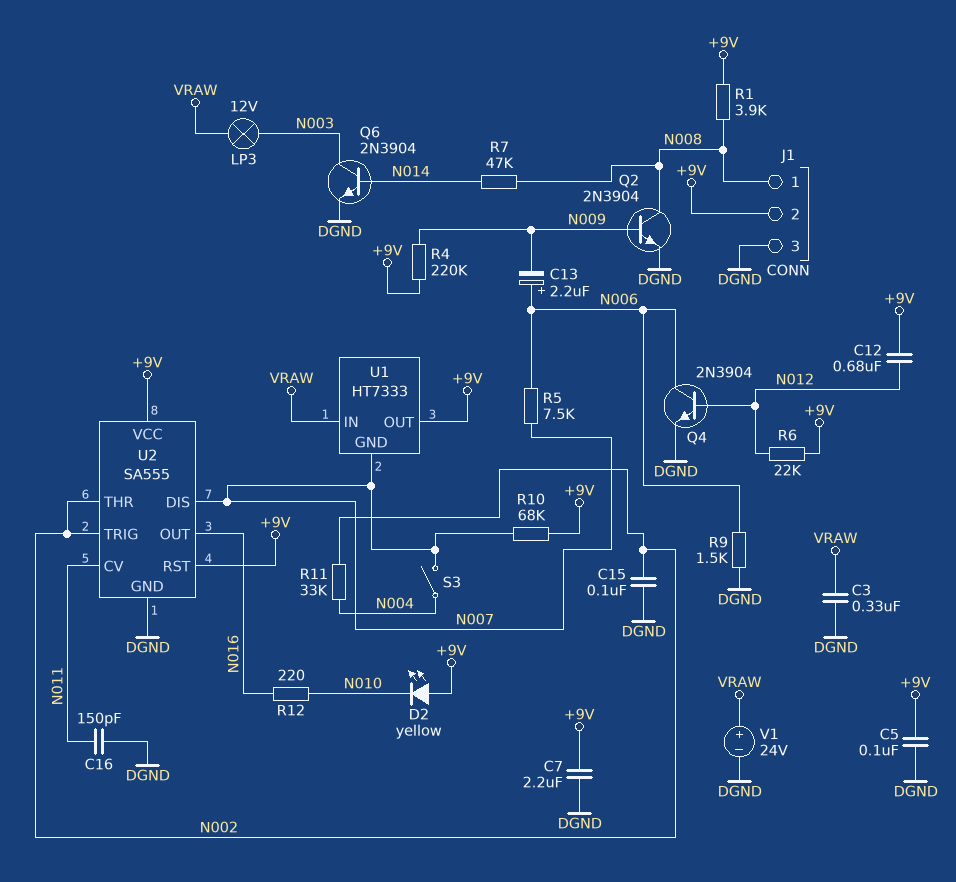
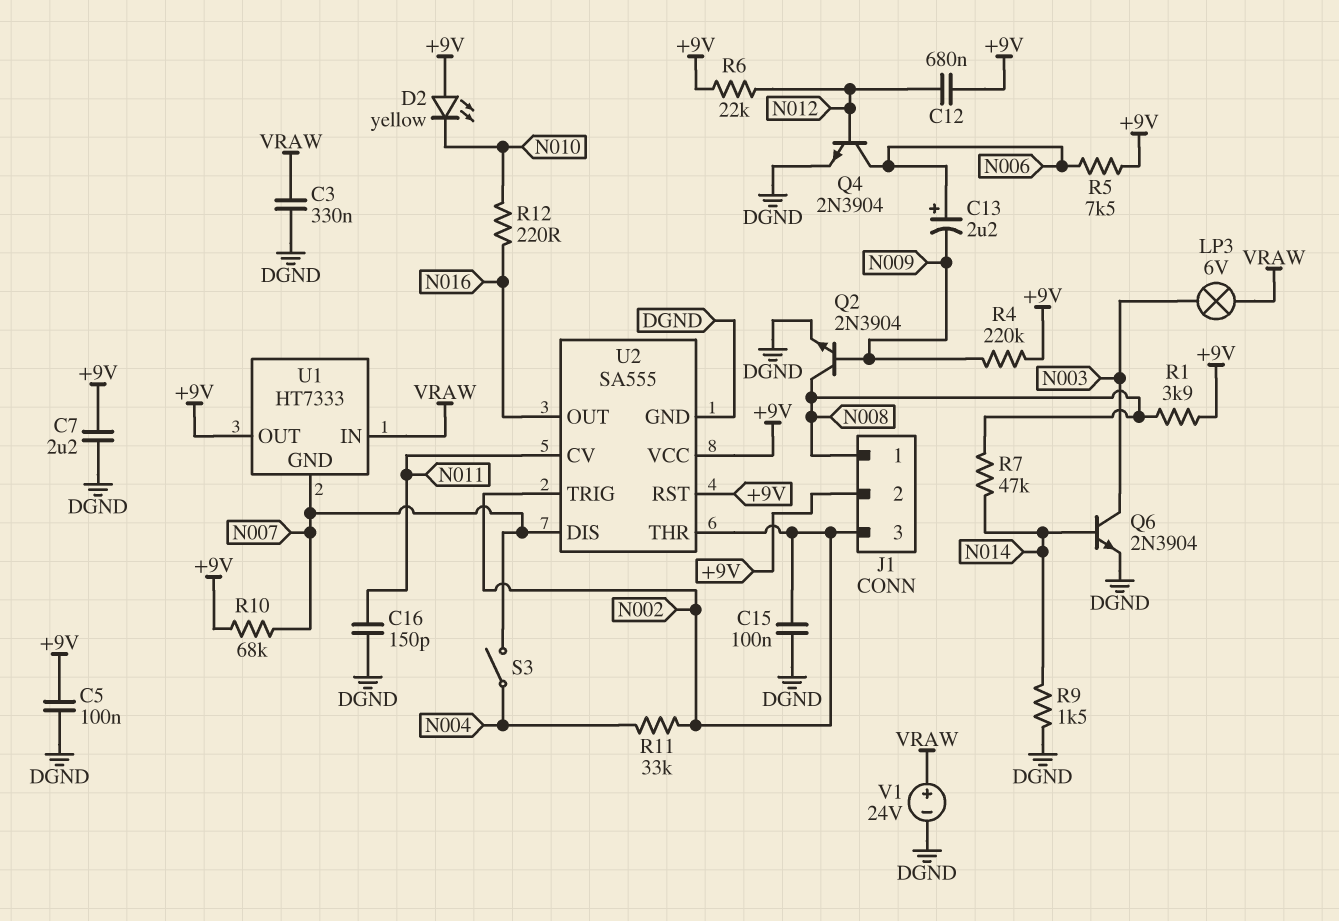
J1 pin 3: DGND -> N002
LP3: lamp 12V (N003, VRAW) -> lamp 6V (N003, VRAW)
R5: 7.5k (N006, N007) -> 7.5k (+9V, N006)
R9: 1.5k (DGND, N006) -> 1.5k (DGND, N014)

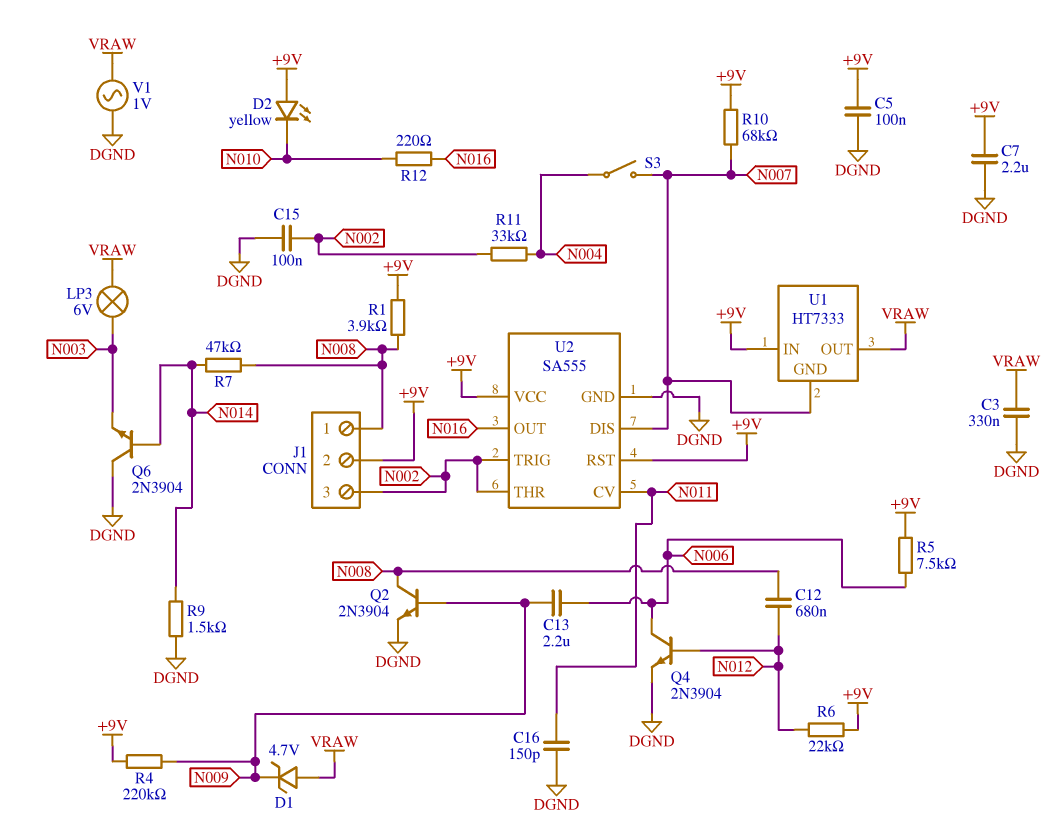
C12: 680nF (+9V, N012) -> 680nF (N008, N012)
C13: 2.2uF (plus N006, minus N009) -> 2.2uF (N006, N009)
D1: none -> zener 4.7V (A VRAW, K N009)
Q6: NPN 2N3904 (B N014, C N003, E DGND) -> NPN 2N3904 (B N014, C DGND, E N003)
U1 pin IN: VRAW -> +9V
U1 pin OUT: +9V -> VRAW
V1: 24V (plus VRAW, minus DGND) -> AC 1V (DGND, VRAW)

